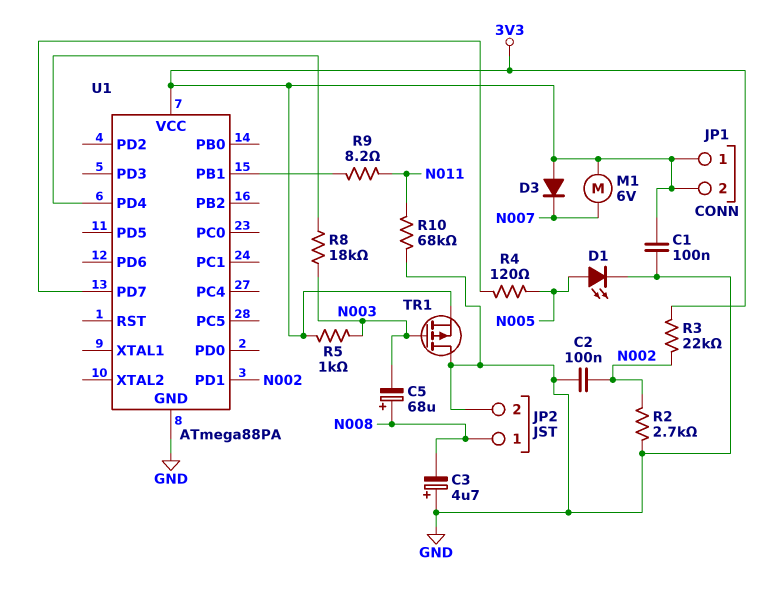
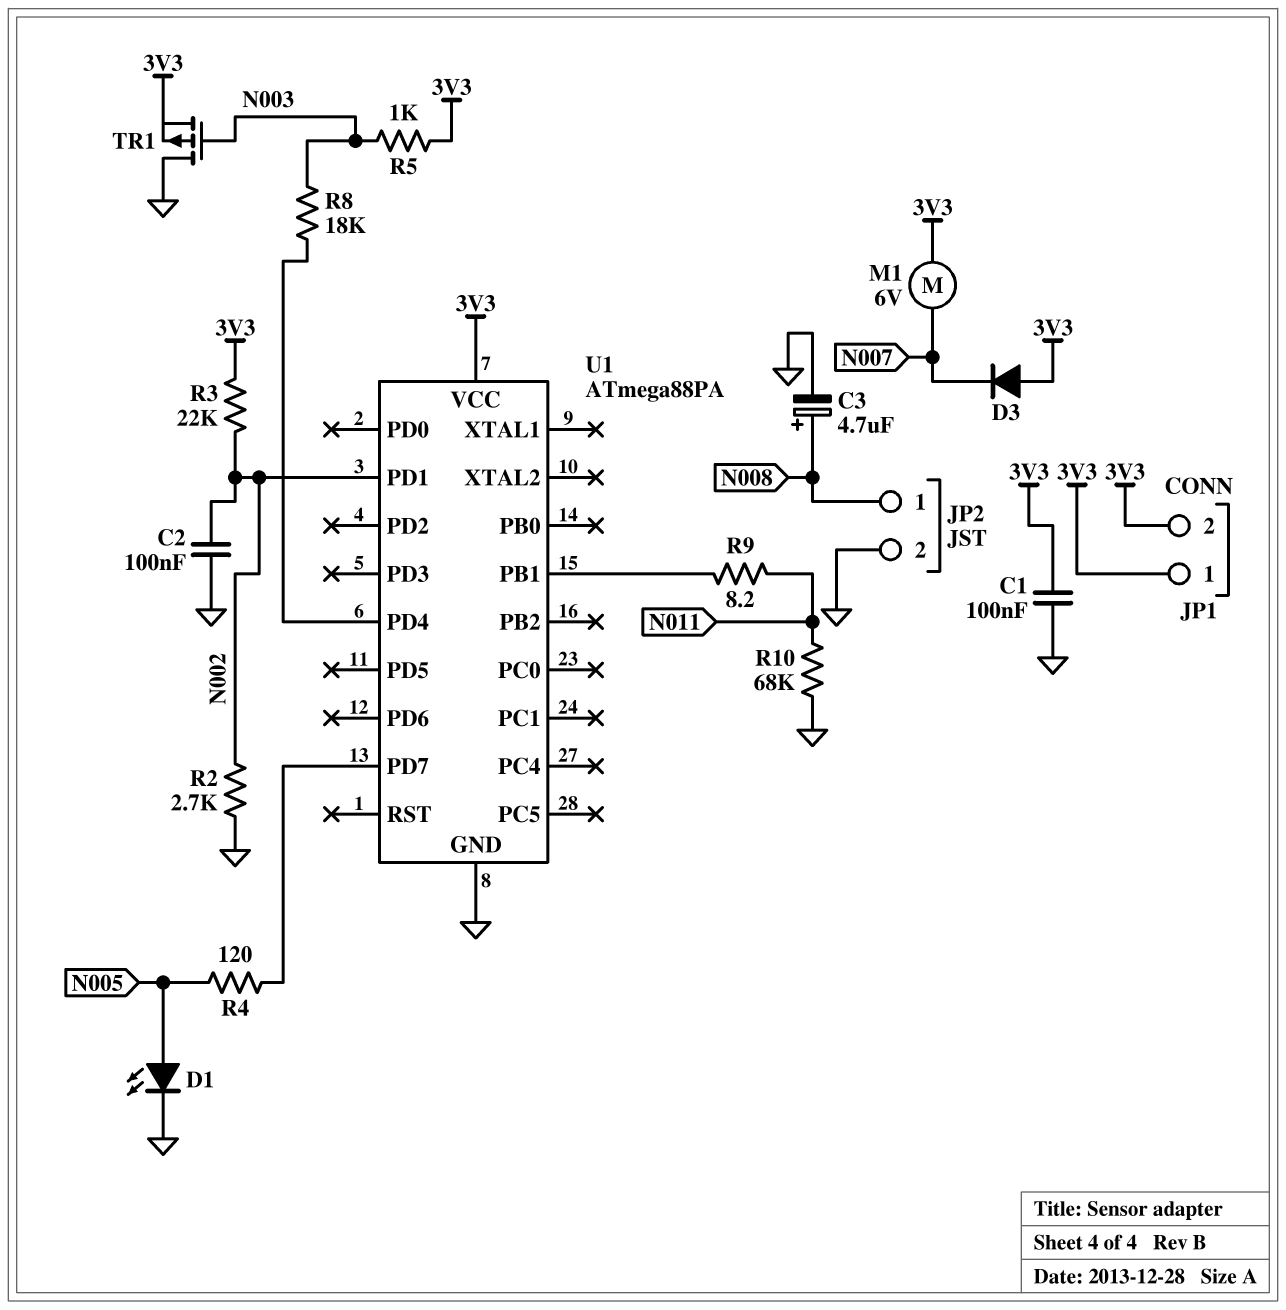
C3: 4.7uF (plus GND, minus N008) -> 4.7uF (plus N008, minus GND)
C5: 68uF (plus N008, minus N003) -> none

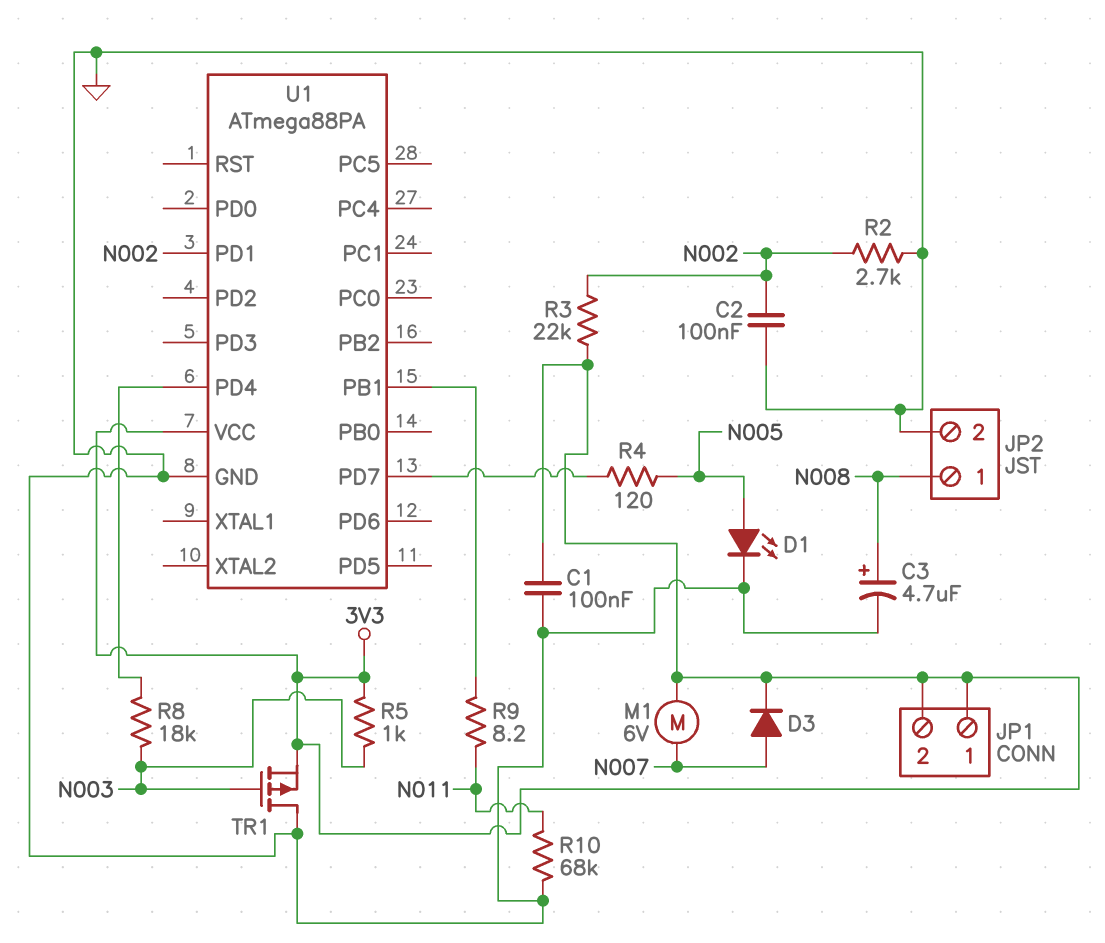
D3: diode (A 3V3, K N007) -> diode (A N007, K 3V3)

